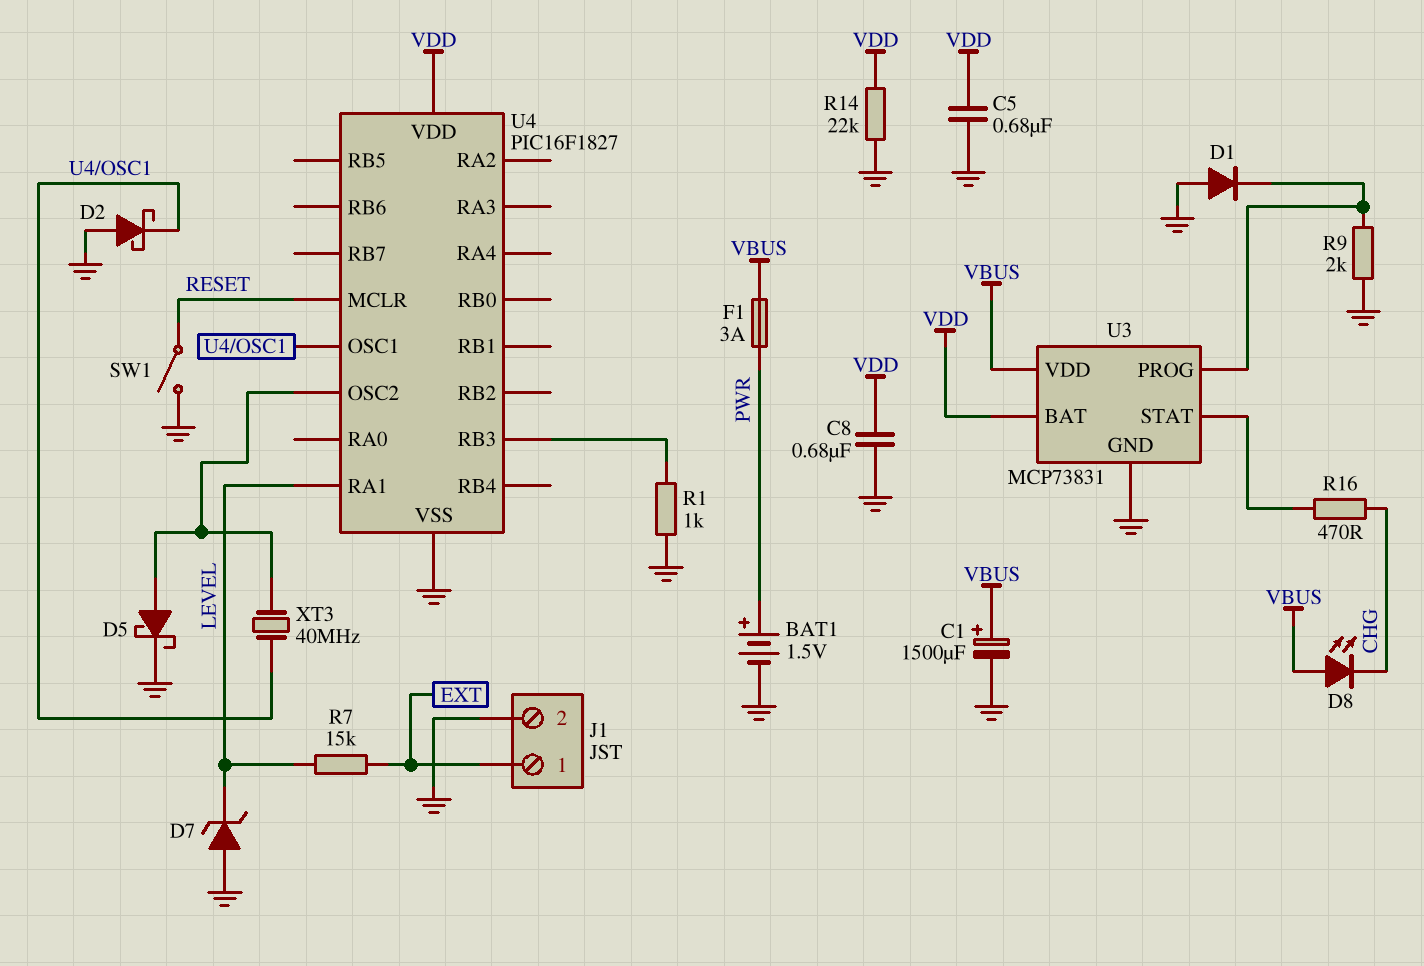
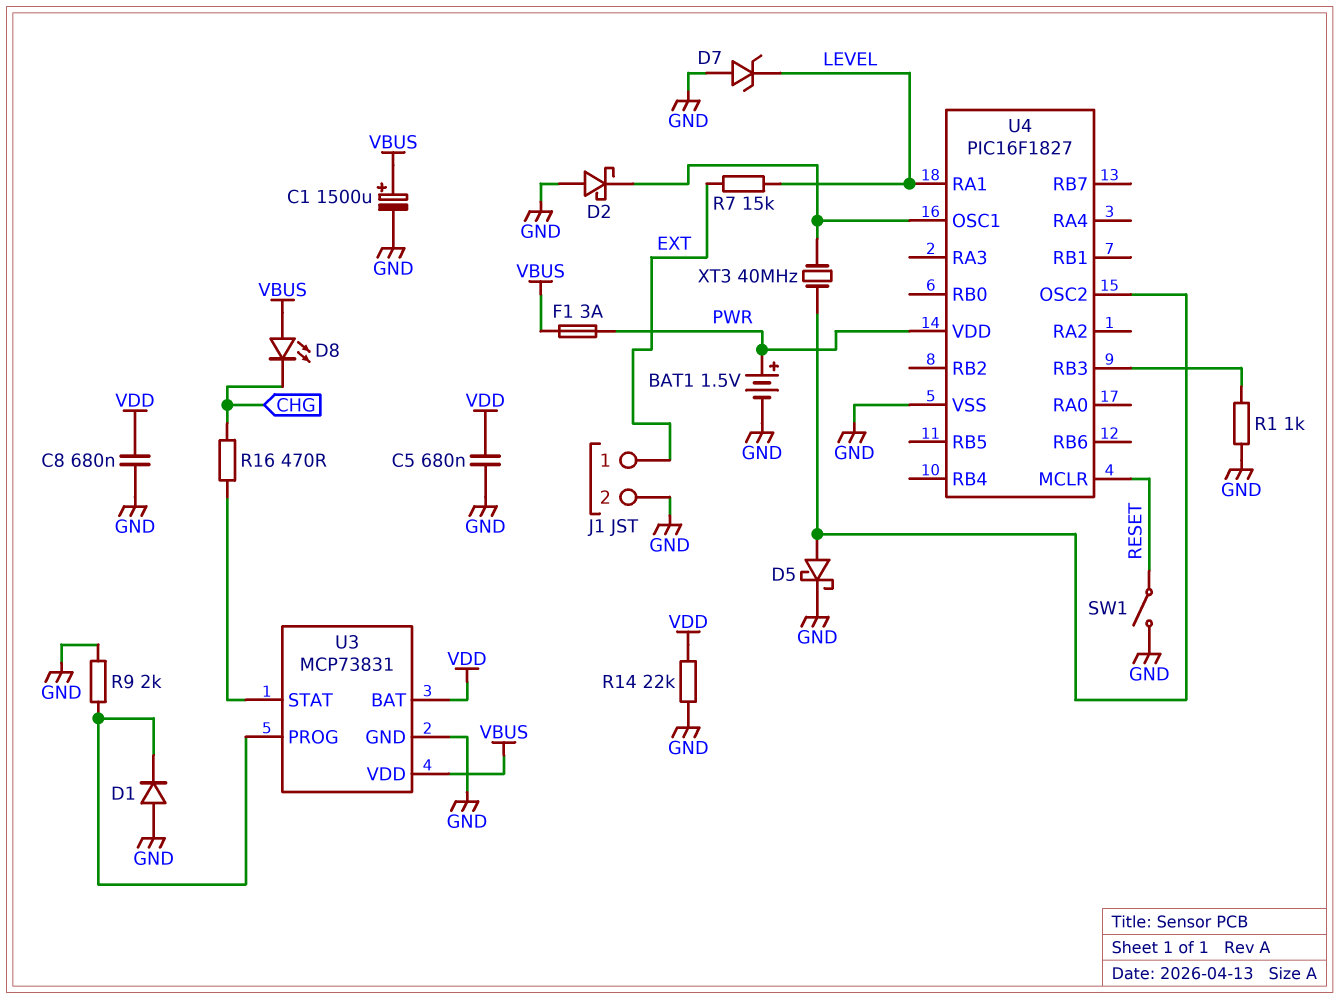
U4 pin VDD: VDD -> PWR

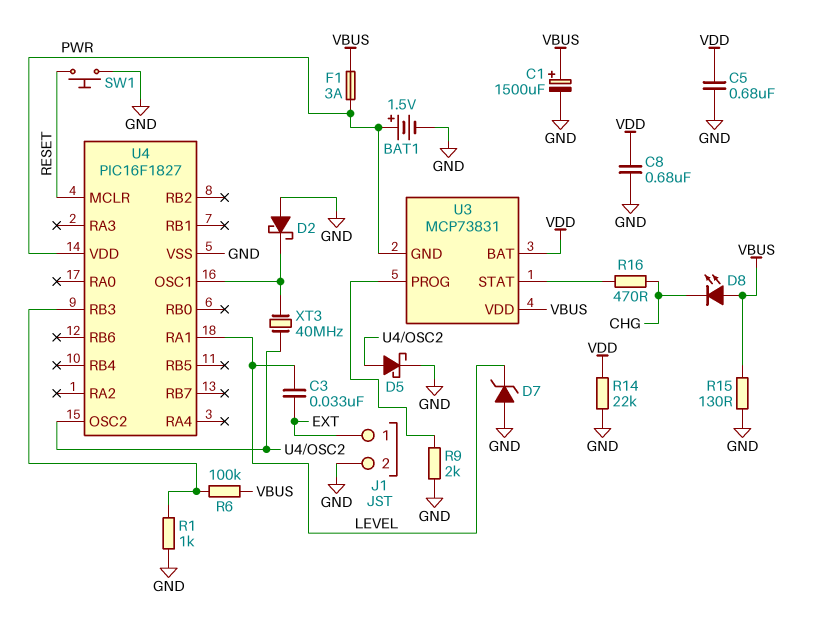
C3: none -> 33nF (EXT, LEVEL)
D1: diode (A GND, K U3/PROG) -> none
R6: none -> 100k (U4/RB3, VBUS)
R7: 15k (EXT, LEVEL) -> none
R15: none -> 130 (GND, VBUS)
SW1: switch (GND, RESET) -> button (GND, RESET)
U3 pin GND: GND -> PWR

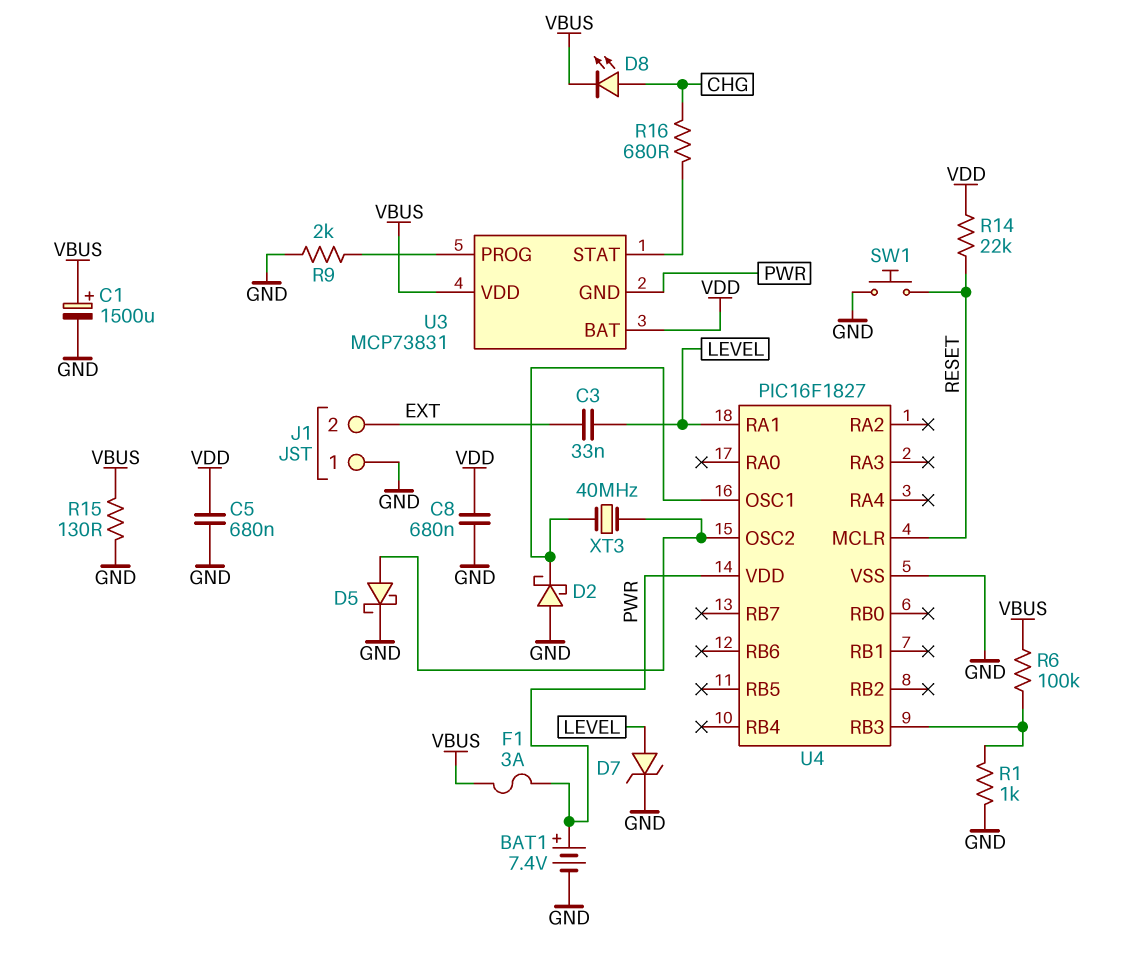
BAT1: 1.5V (plus PWR, minus GND) -> 7.4V (plus PWR, minus GND)
D7: zener (A GND, K LEVEL) -> zener (A LEVEL, K GND)
D8: LED (A VBUS, K CHG) -> LED (A CHG, K VBUS)
J1 pin 1: EXT -> GND
J1 pin 2: GND -> EXT
R14: 22k (GND, VDD) -> 22k (RESET, VDD)
R16: 470 (CHG, U3/STAT) -> 680 (CHG, U3/STAT)

